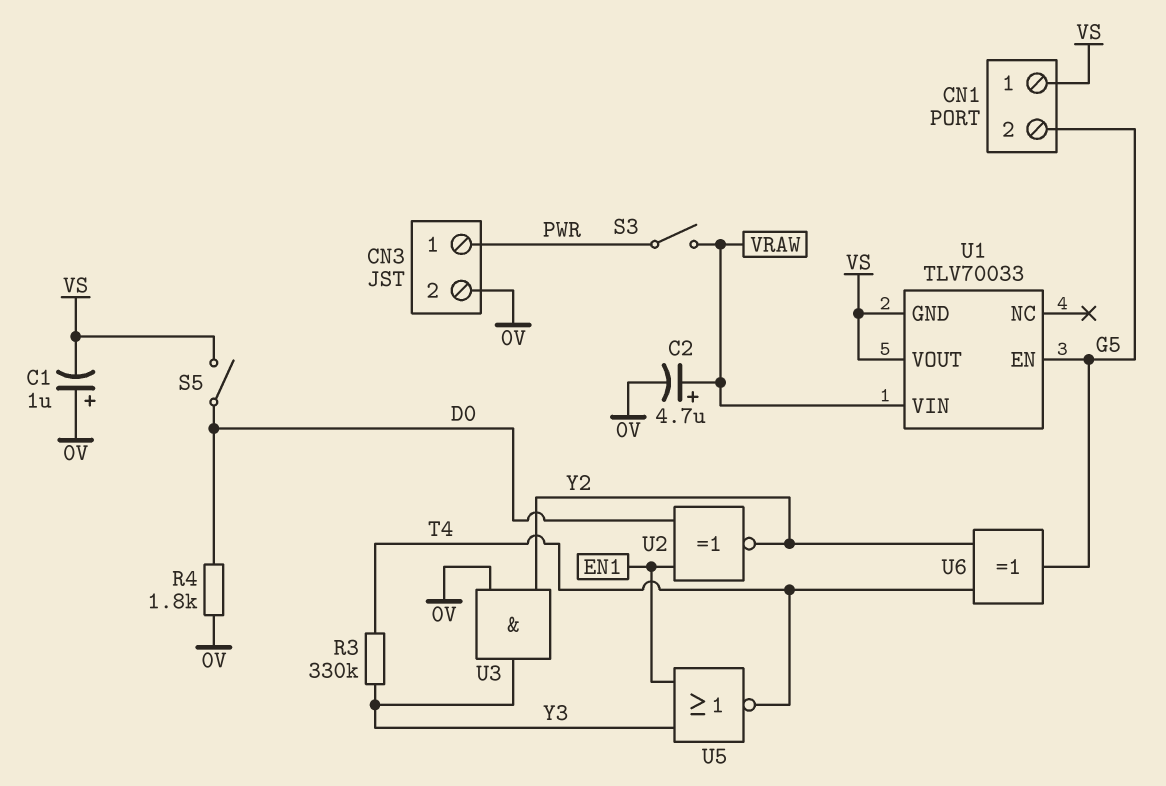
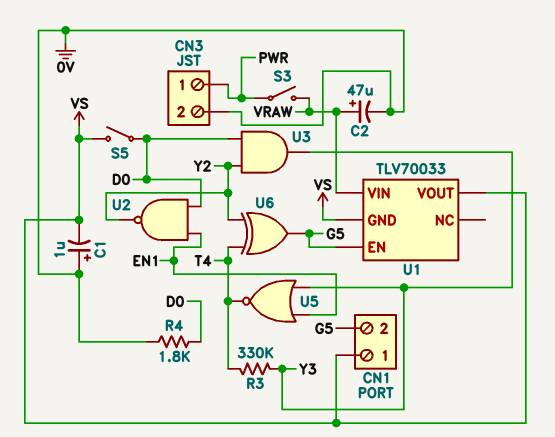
C2: 4.7uF (plus VRAW, minus 0V) -> 47uF (plus VRAW, minus 0V)
U2: XNOR (in D0, in EN1, out Y2) -> NAND (in D0, in EN1, out Y2)
U3: AND (in 0V, in Y2, out Y3) -> AND (in D0, in Y2, out Y3)

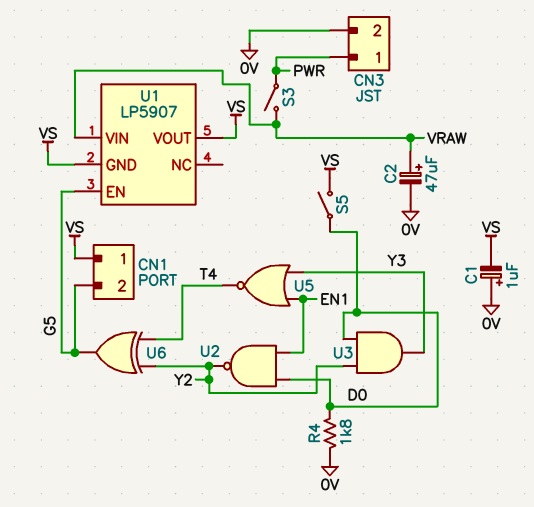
R3: 330k (T4, Y3) -> none
U1: TLV70033 -> LP5907

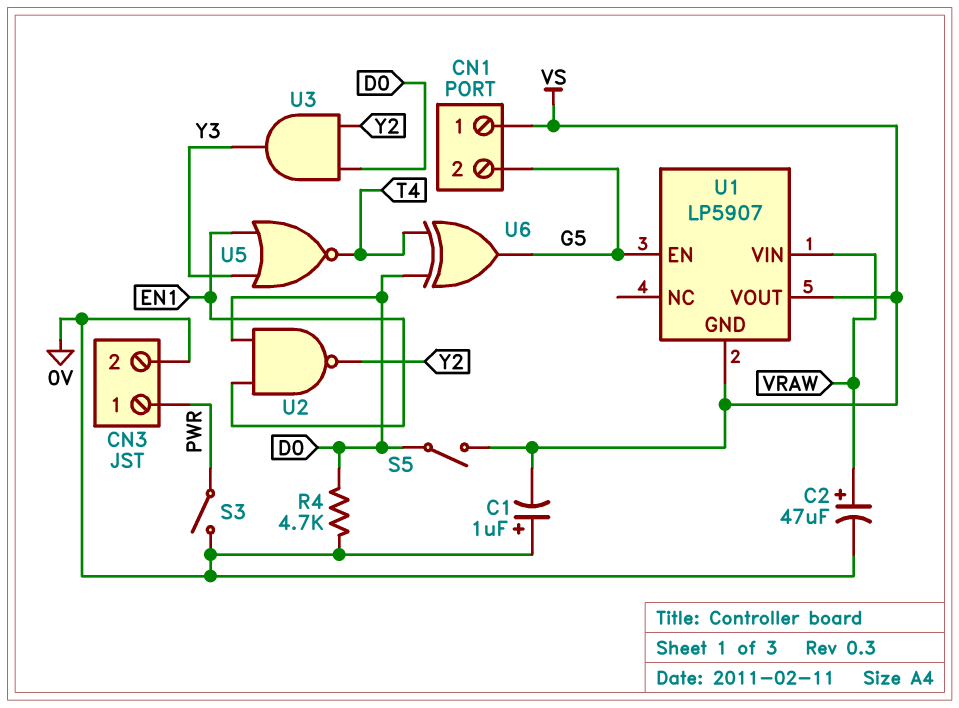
R4: 1.8k (0V, D0) -> 4.7k (0V, D0)
S3: switch (PWR, VRAW) -> switch (0V, PWR)
U6: XOR (in T4, in Y2, out G5) -> XOR (in D0, in T4, out G5)

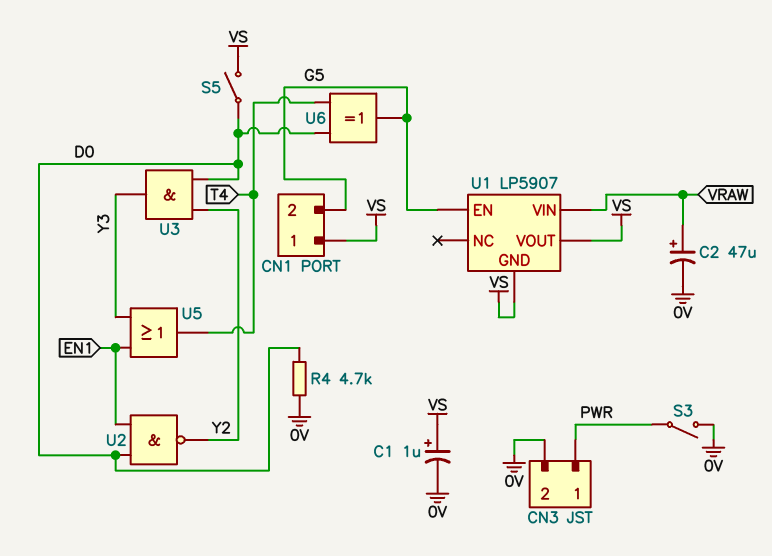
C1: 1uF (plus 0V, minus VS) -> 1uF (plus VS, minus 0V)
U5: NOR (in EN1, in Y3, out T4) -> OR (in EN1, in Y3, out T4)

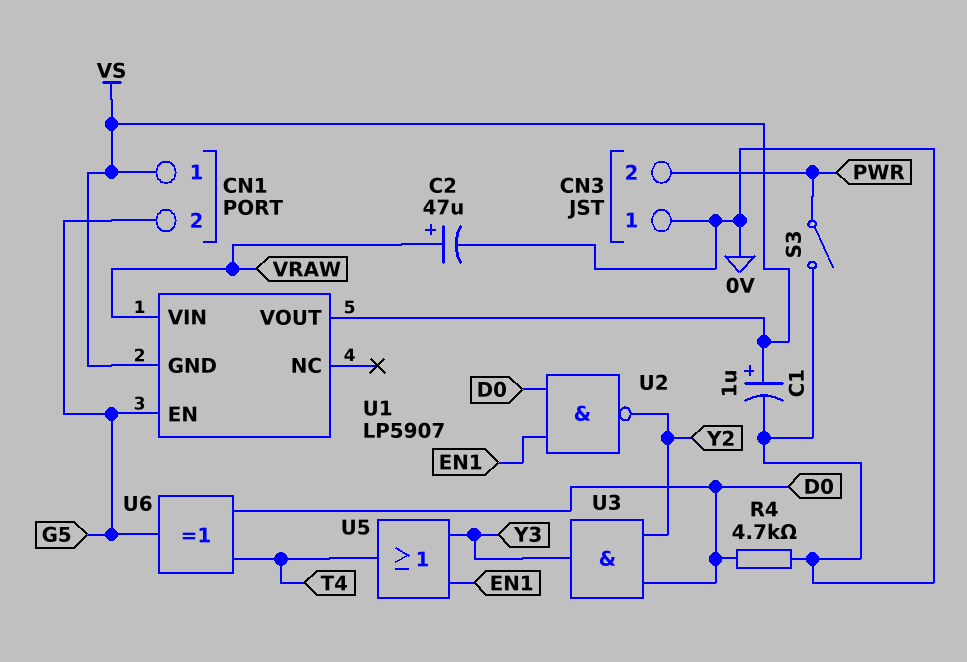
CN3 pin 1: PWR -> 0V
CN3 pin 2: 0V -> PWR
S5: switch (D0, VS) -> none

